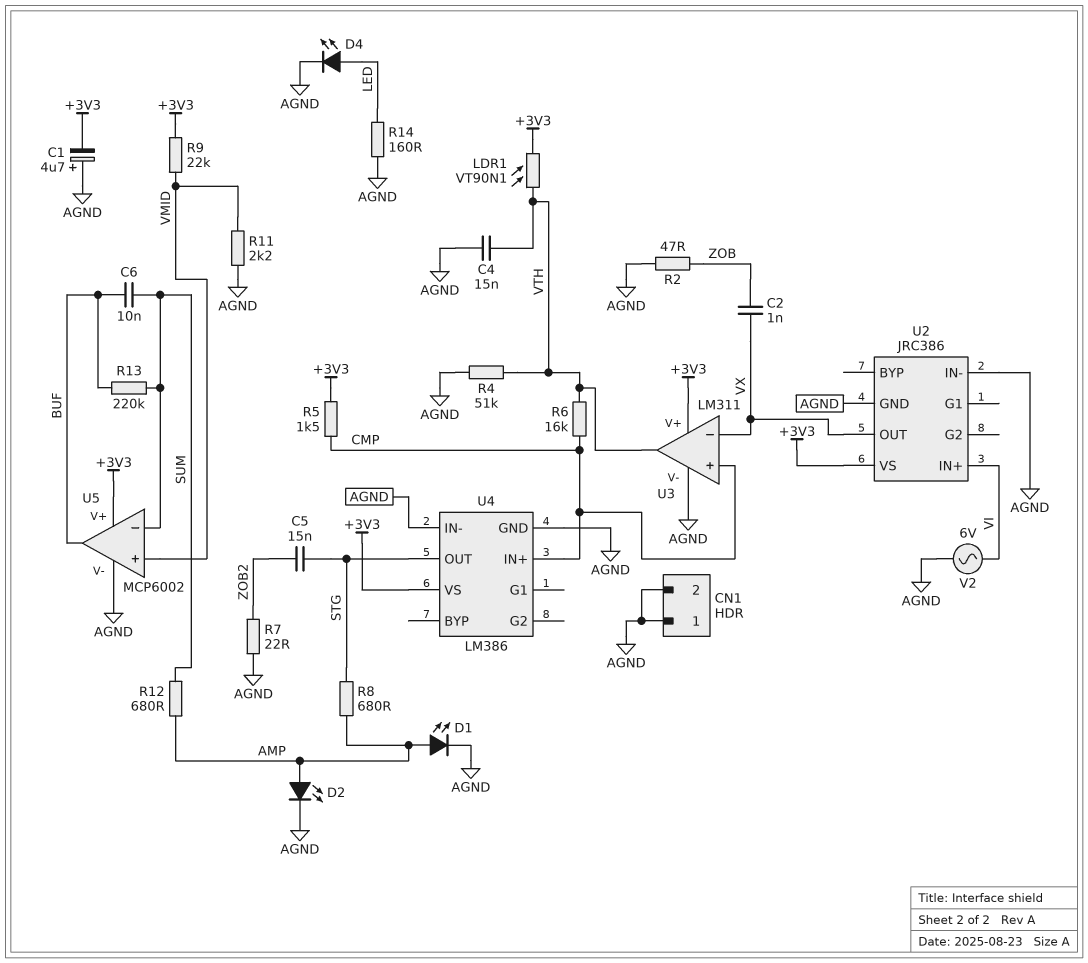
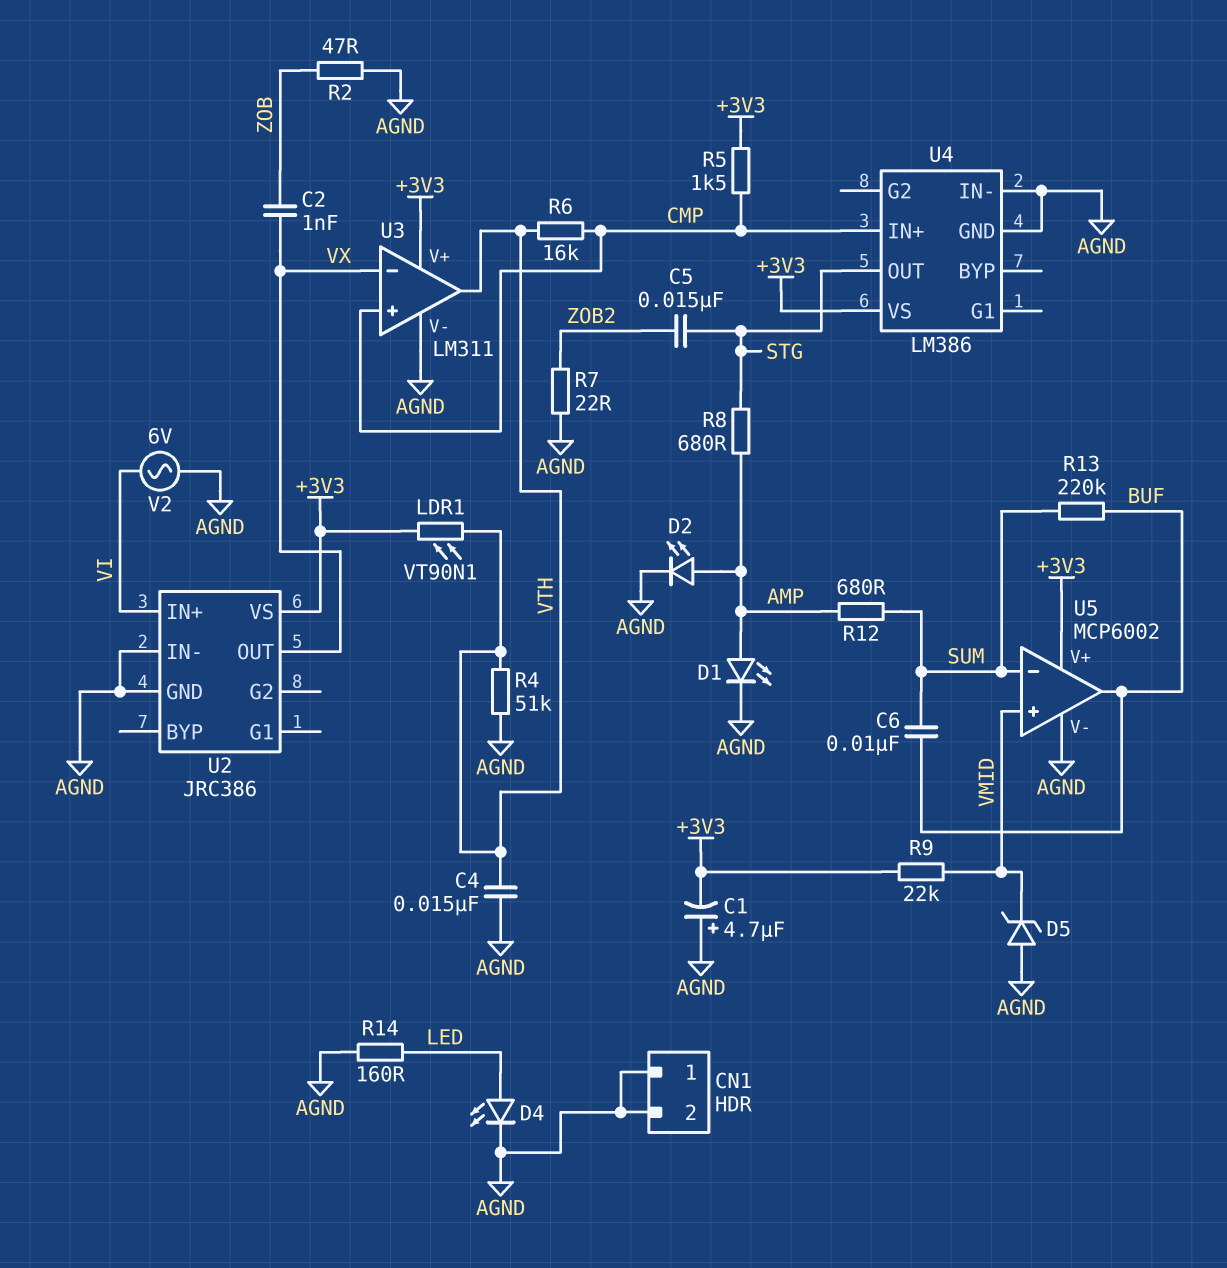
D5: none -> zener (A AGND, K VMID)
R11: 2.2k (AGND, VMID) -> none

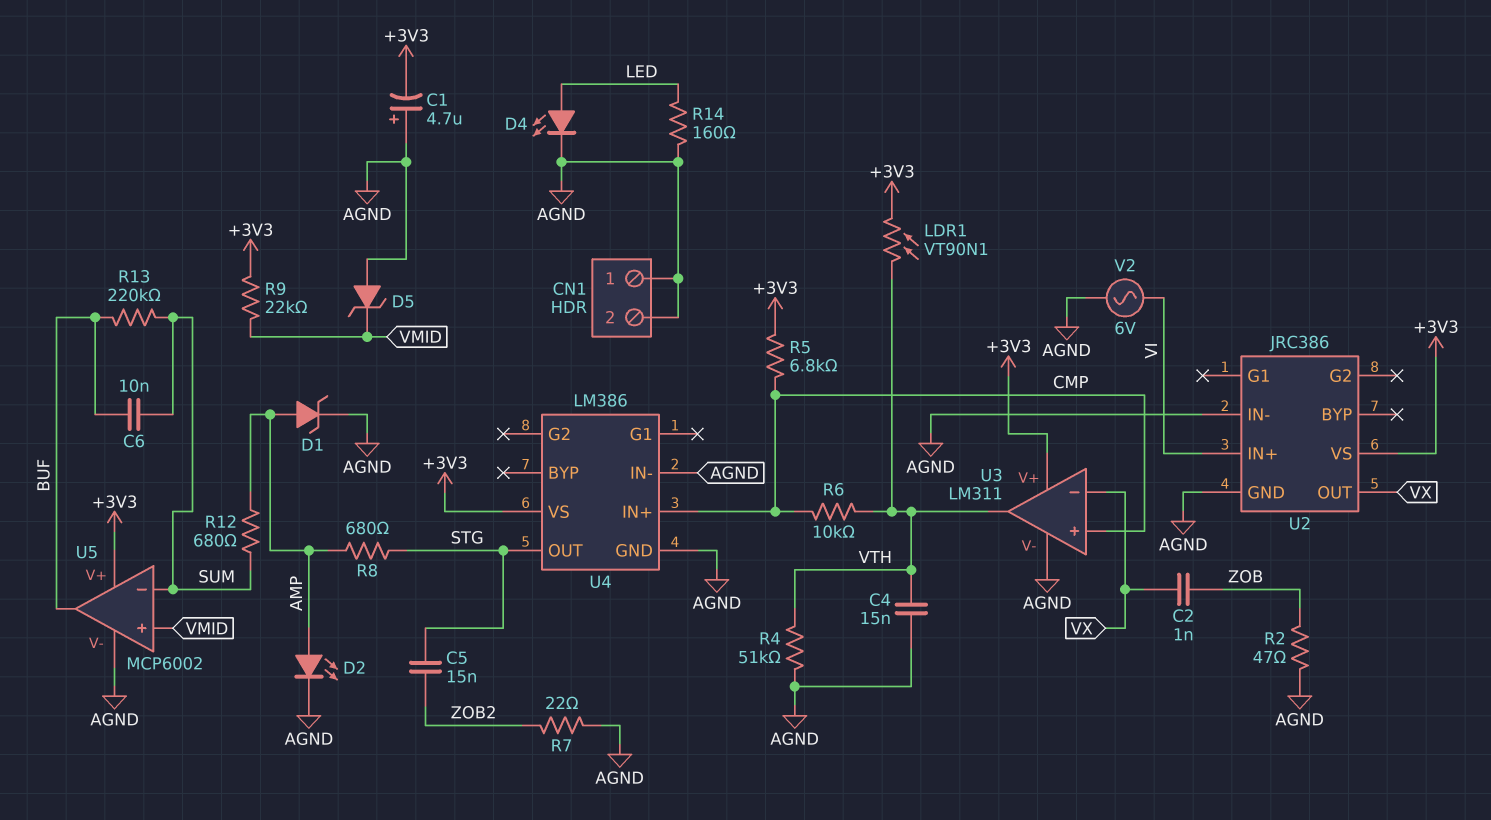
D1: LED (A AMP, K AGND) -> zener (A AMP, K AGND)
R5: 1.5k (+3V3, CMP) -> 6.8k (+3V3, CMP)
R6: 16k (CMP, VTH) -> 10k (CMP, VTH)

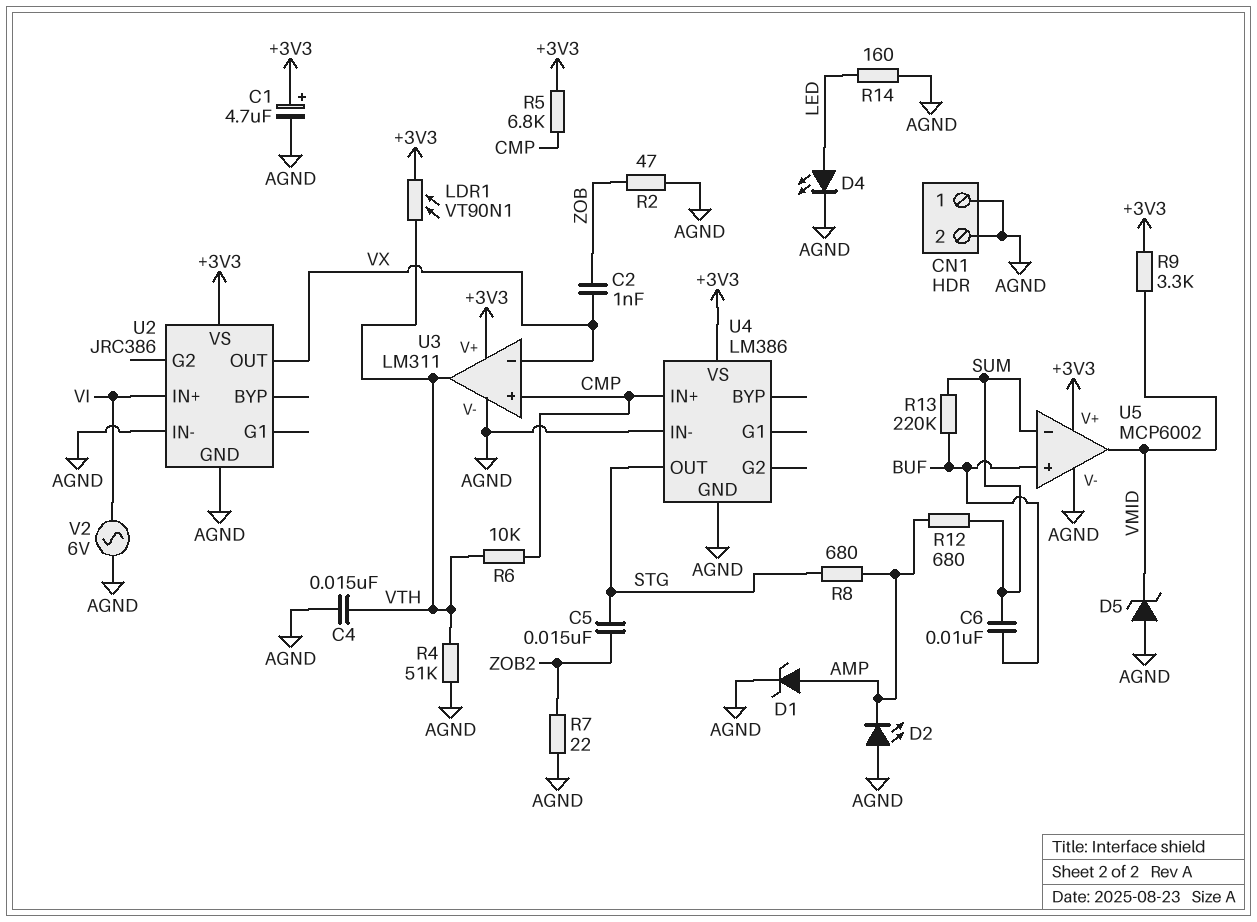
C1: 4.7uF (plus AGND, minus +3V3) -> 4.7uF (plus +3V3, minus AGND)
D2: LED (A AMP, K AGND) -> LED (A AGND, K AMP)
R9: 22k (+3V3, VMID) -> 3.3k (+3V3, VMID)
U5 pin in+: VMID -> BUF
U5 pin out: BUF -> VMID

